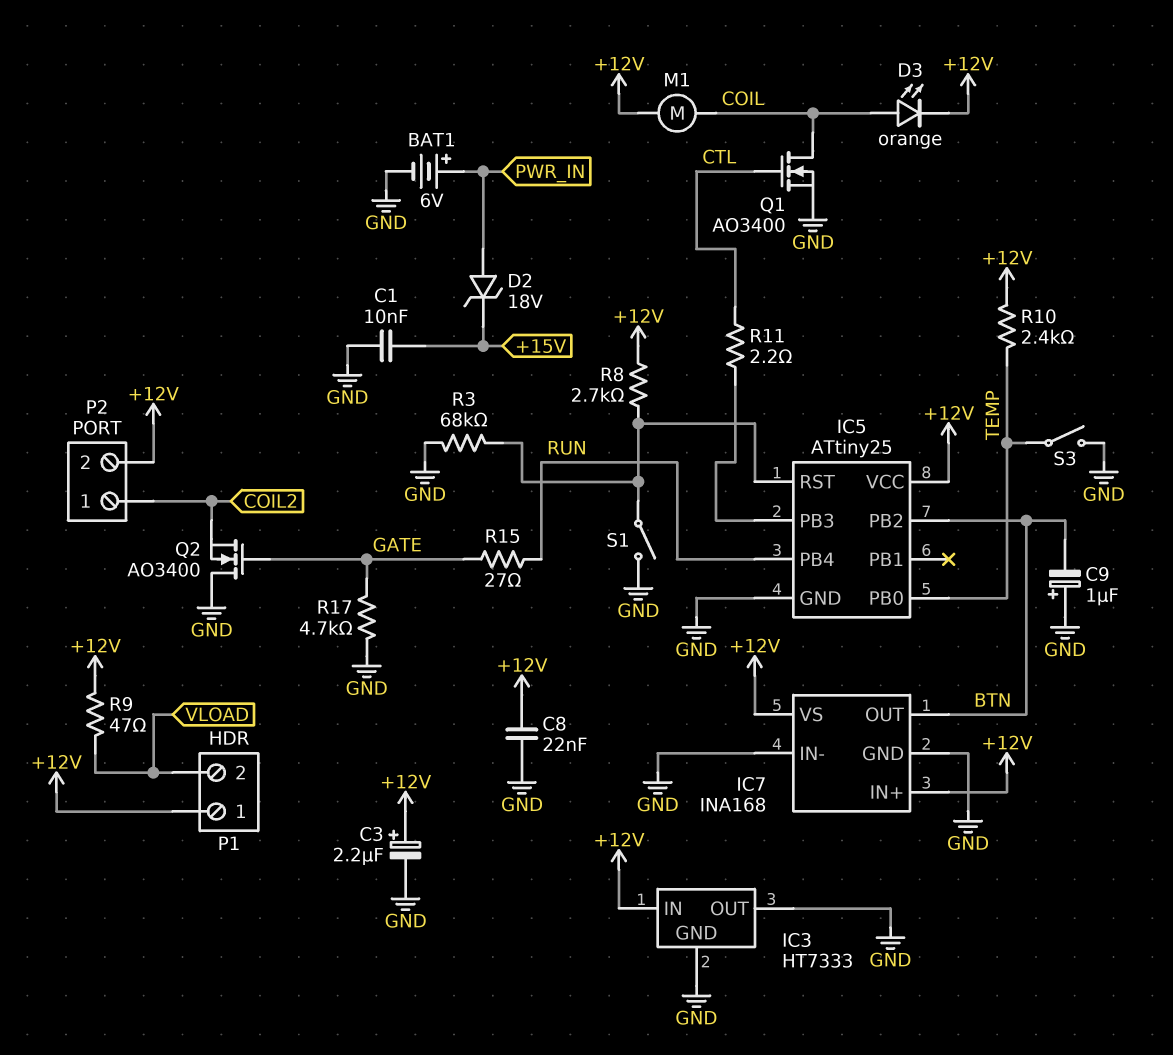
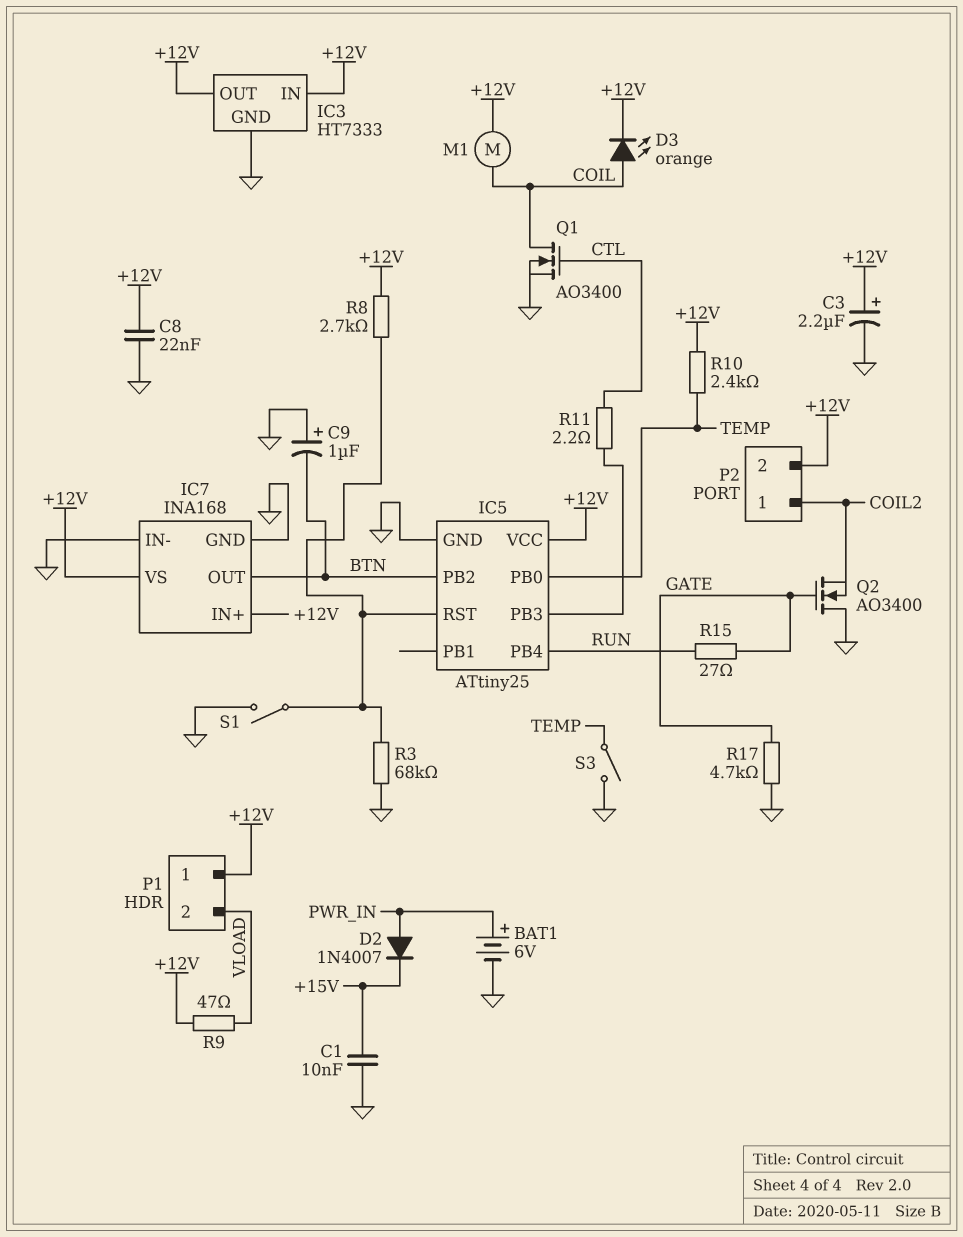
D2: zener 18V (A PWR_IN, K +15V) -> diode 1N4007 (A PWR_IN, K +15V)
IC3 pin OUT: GND -> +12V

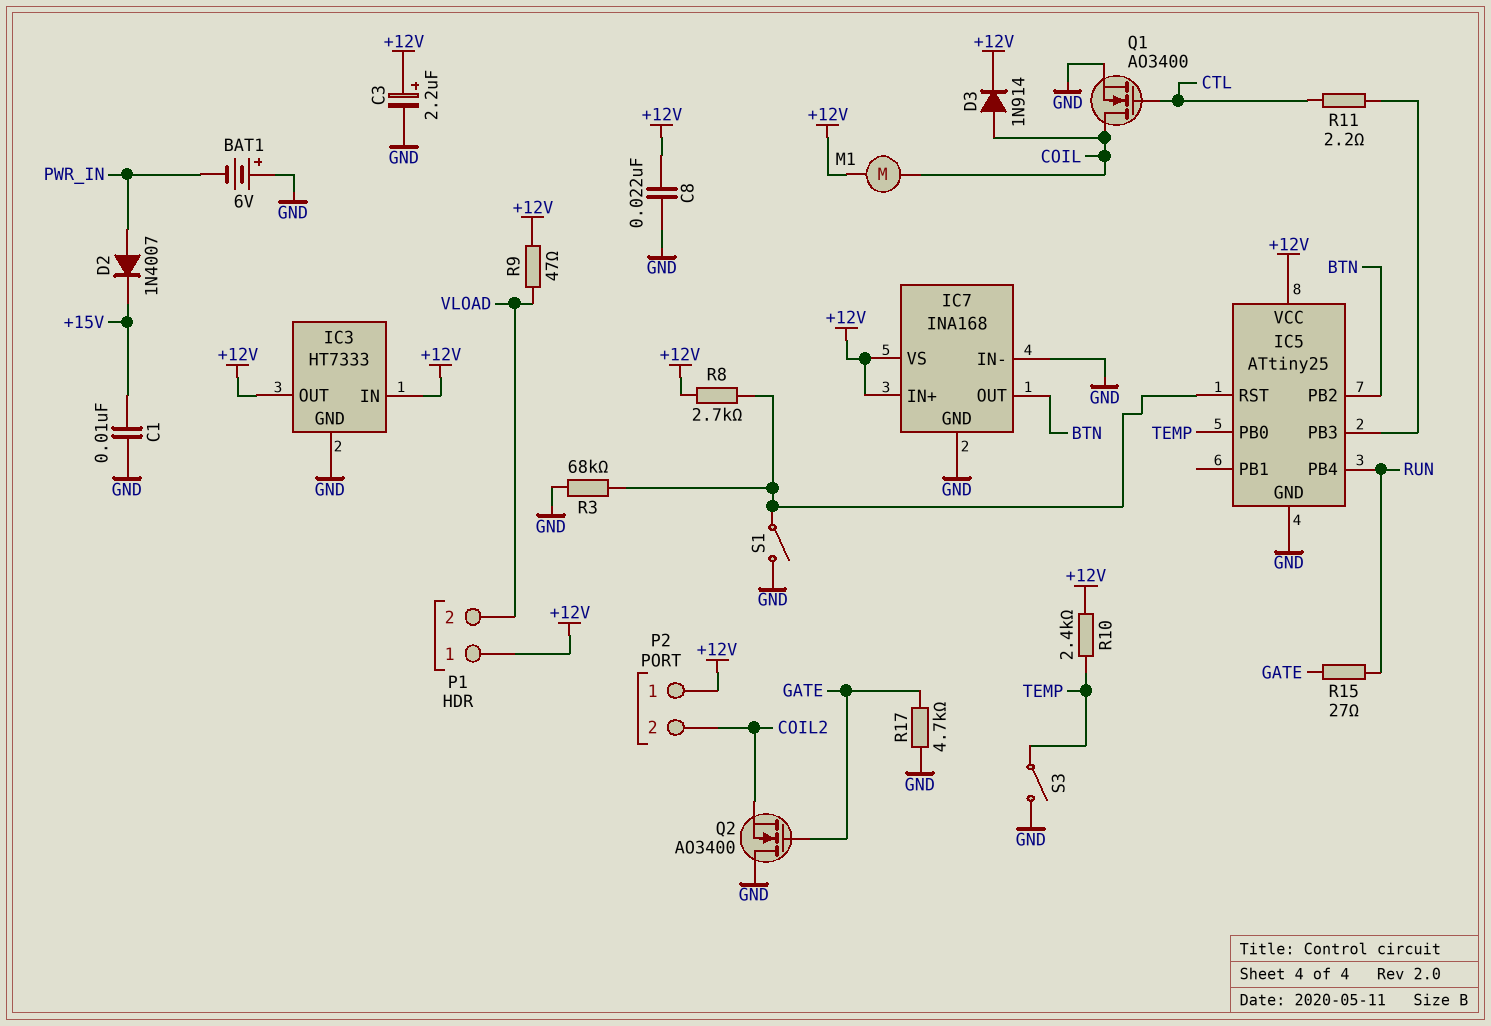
BAT1: 6V (plus PWR_IN, minus GND) -> 6V (plus GND, minus PWR_IN)
C9: 1uF (plus GND, minus BTN) -> none
D3: LED orange (A COIL, K +12V) -> diode 1N914 (A COIL, K +12V)
P2 pin 1: COIL2 -> +12V
P2 pin 2: +12V -> COIL2

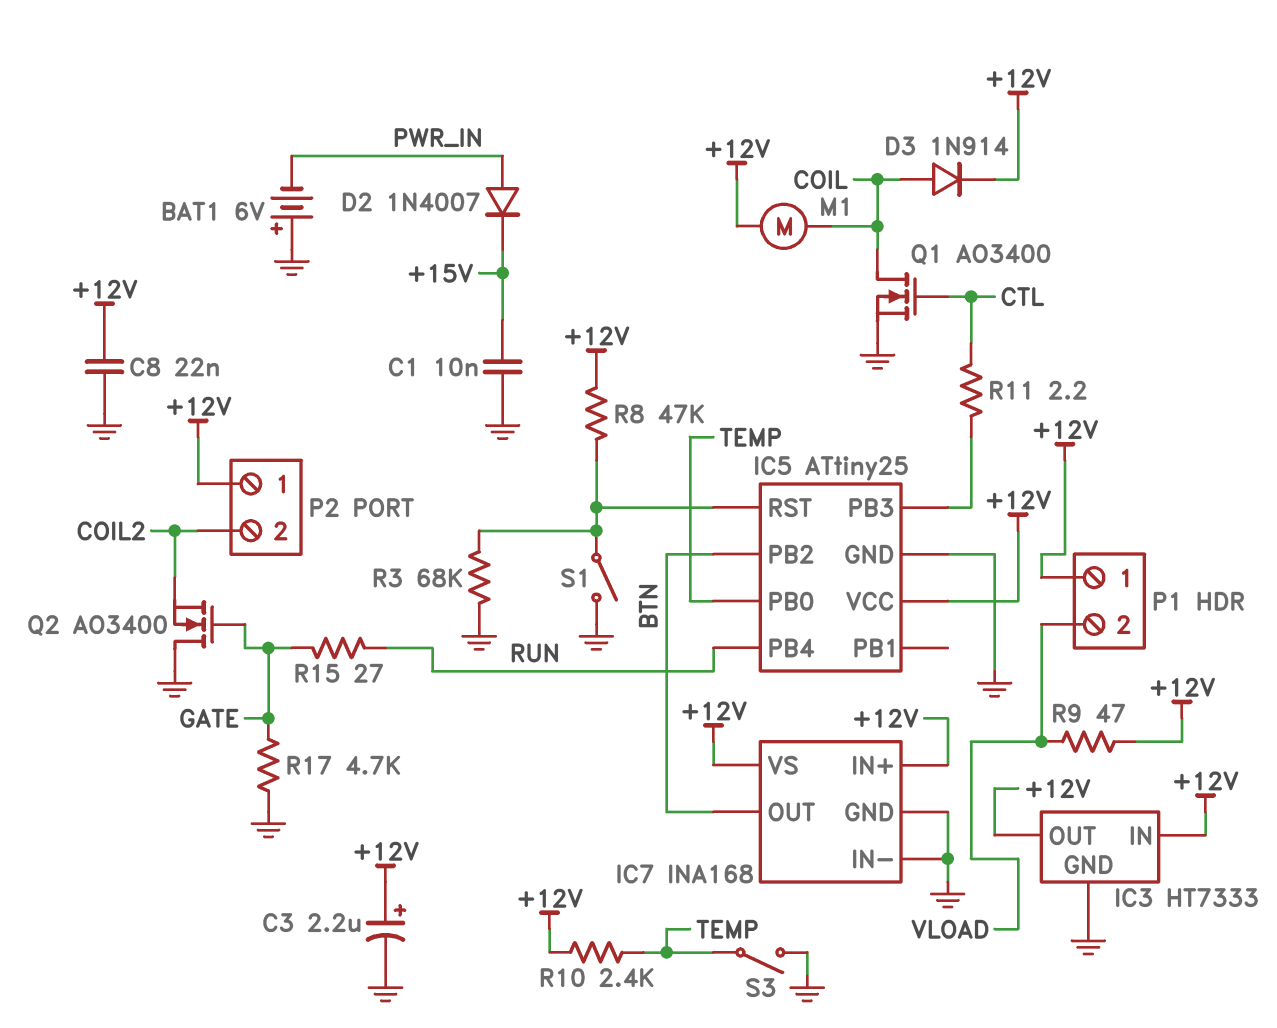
R8: 2.7k (+12V, IC5/RST) -> 47k (+12V, IC5/RST)

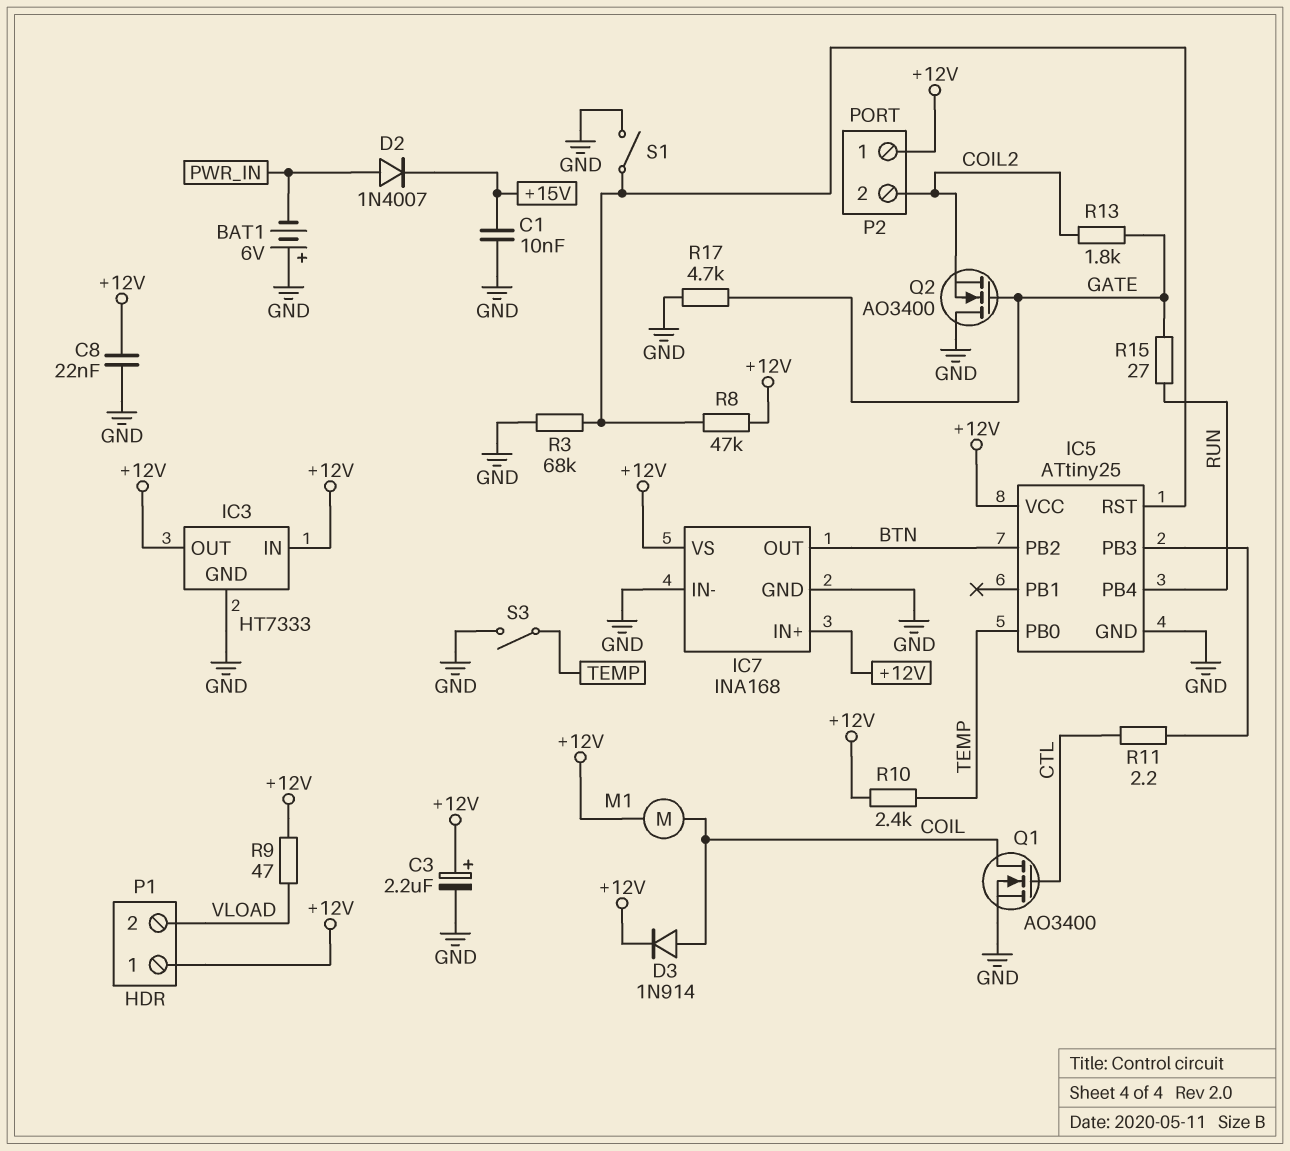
R13: none -> 1.8k (COIL2, GATE)

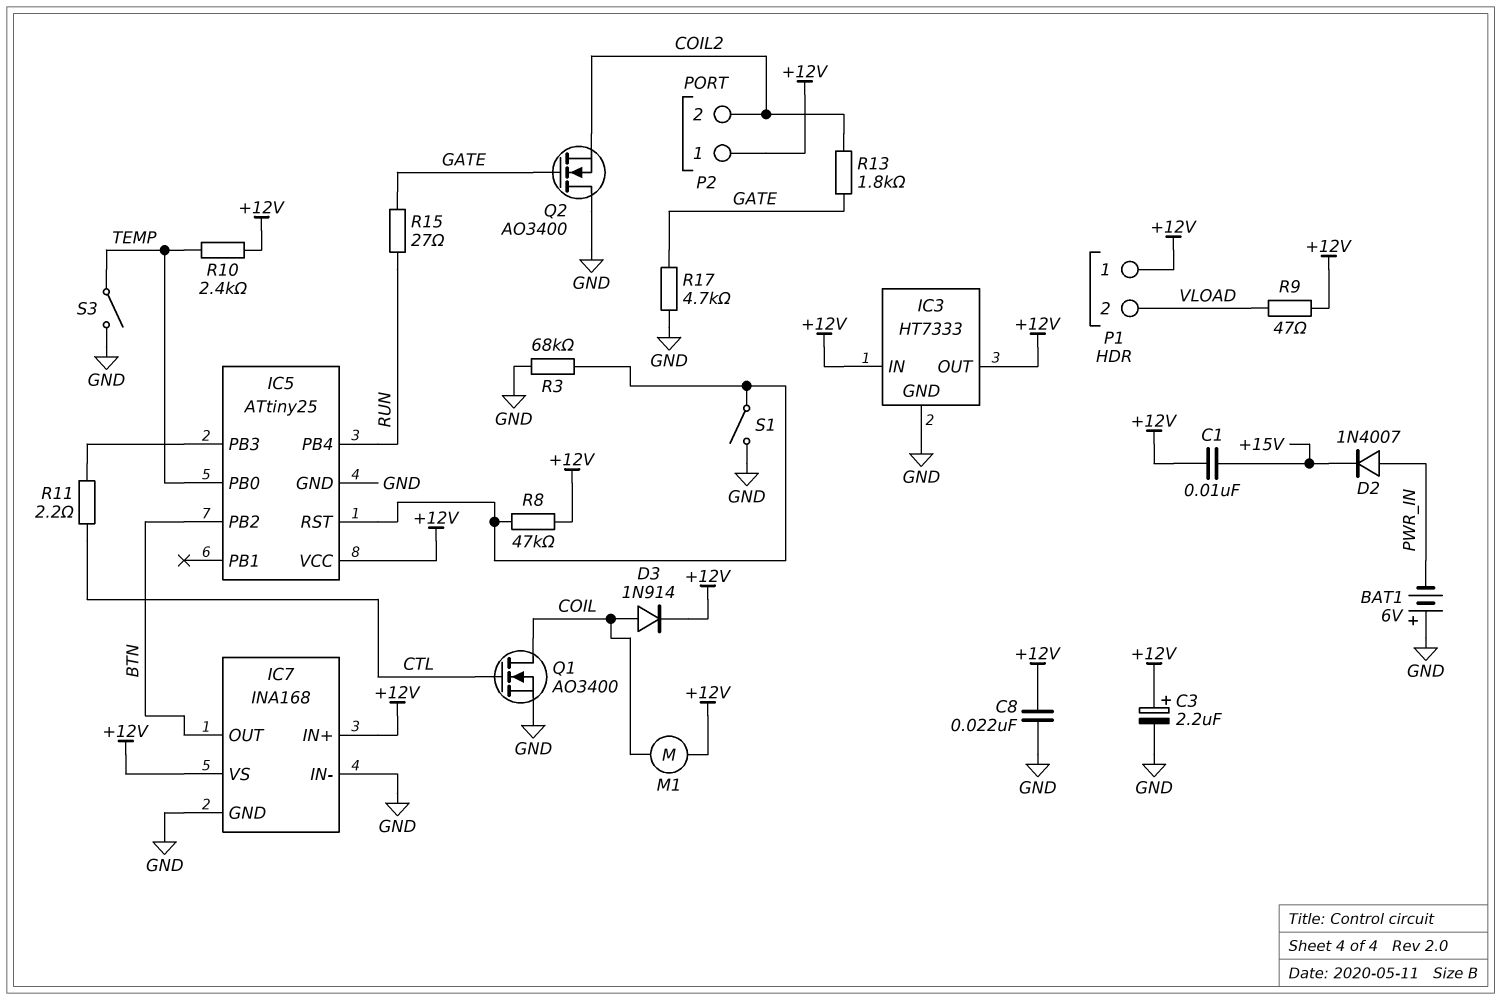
C1: 10nF (+15V, GND) -> 10nF (+12V, +15V)

